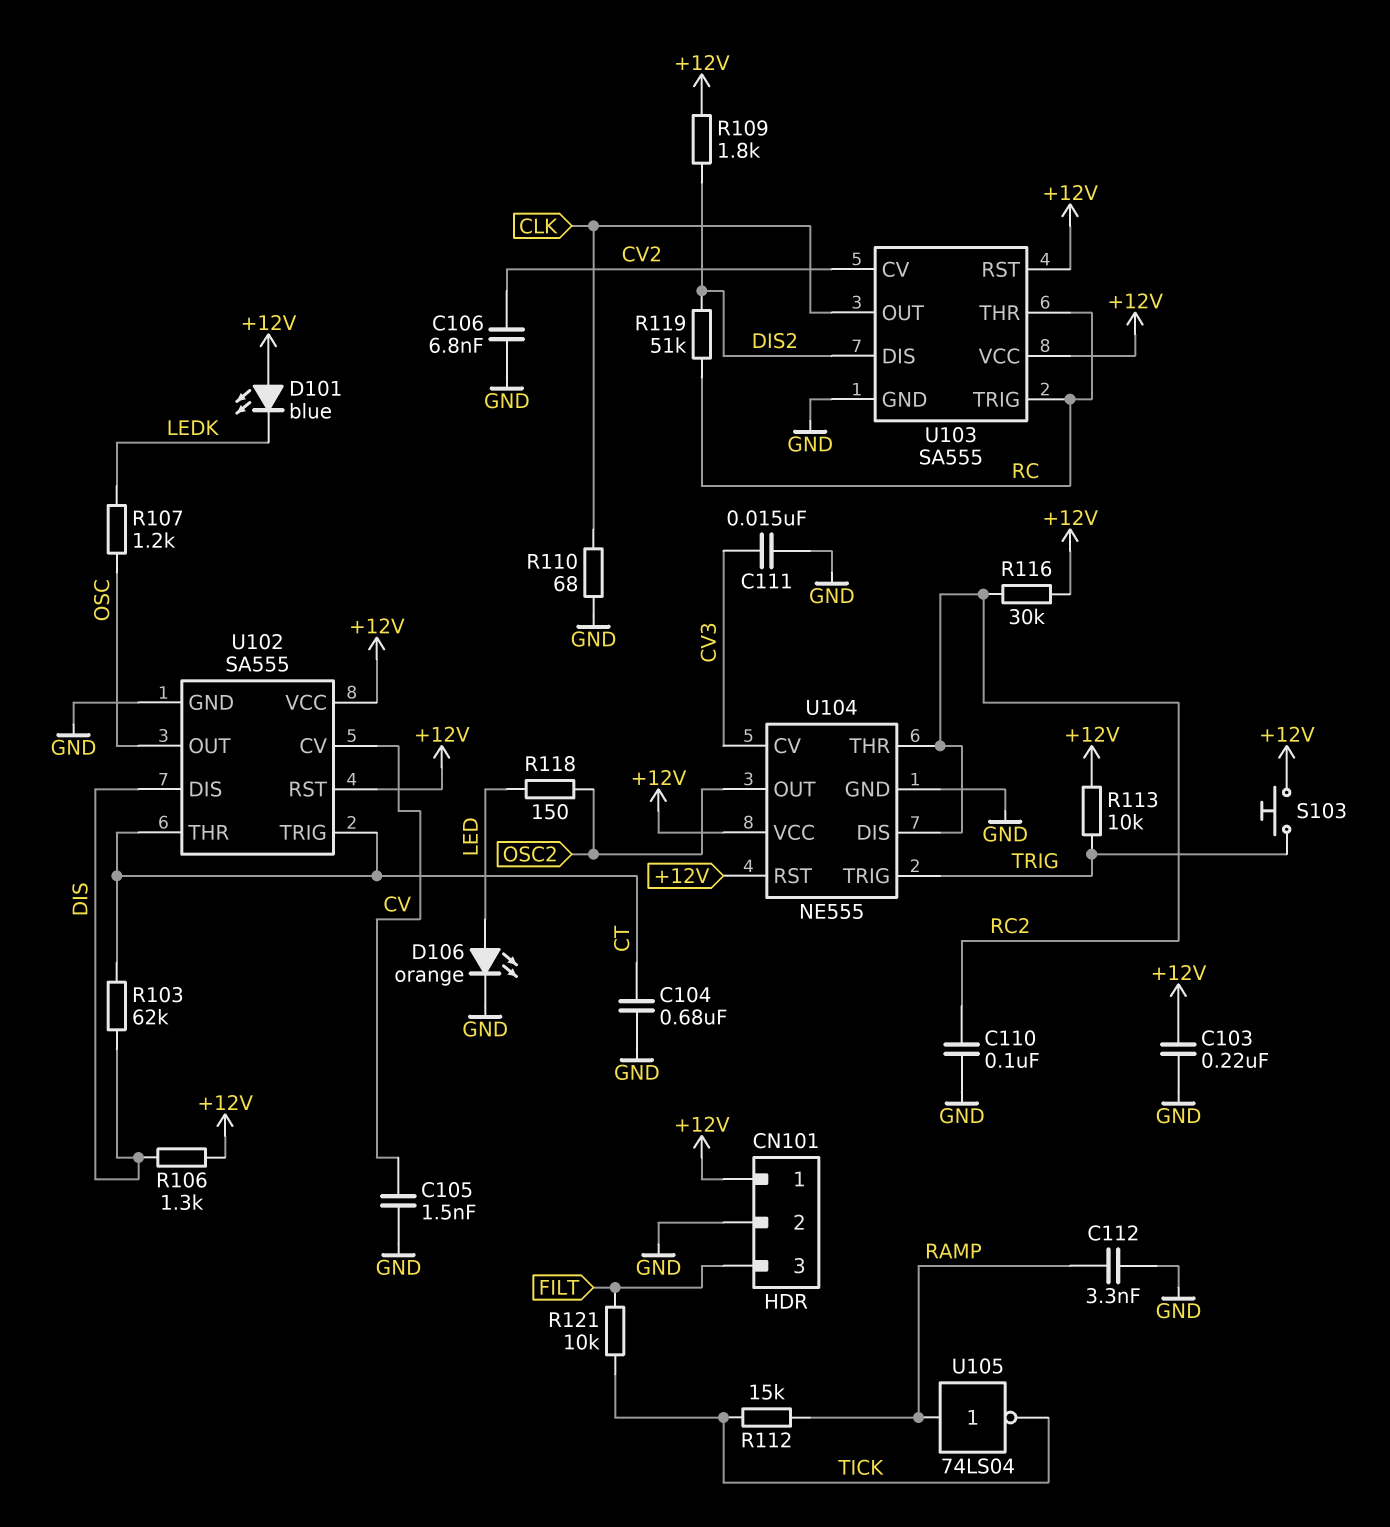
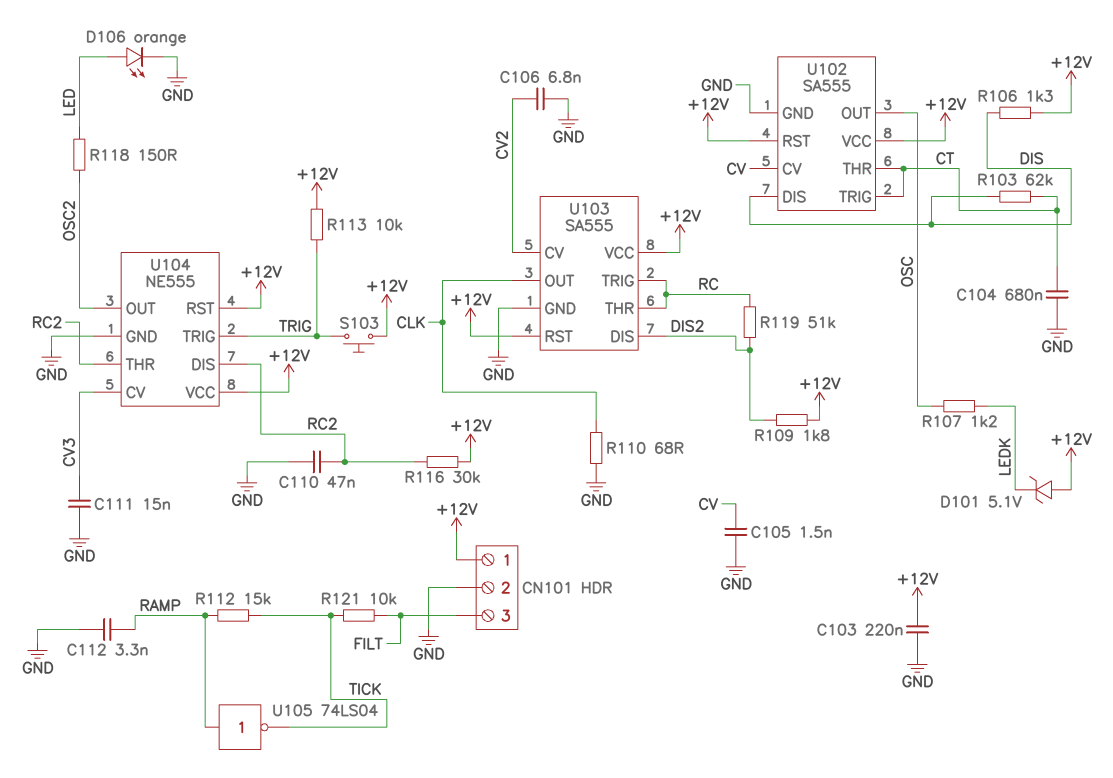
C110: 100nF (GND, RC2) -> 47nF (GND, RC2)
D101: LED blue (A +12V, K LEDK) -> zener 5.1V (A +12V, K LEDK)

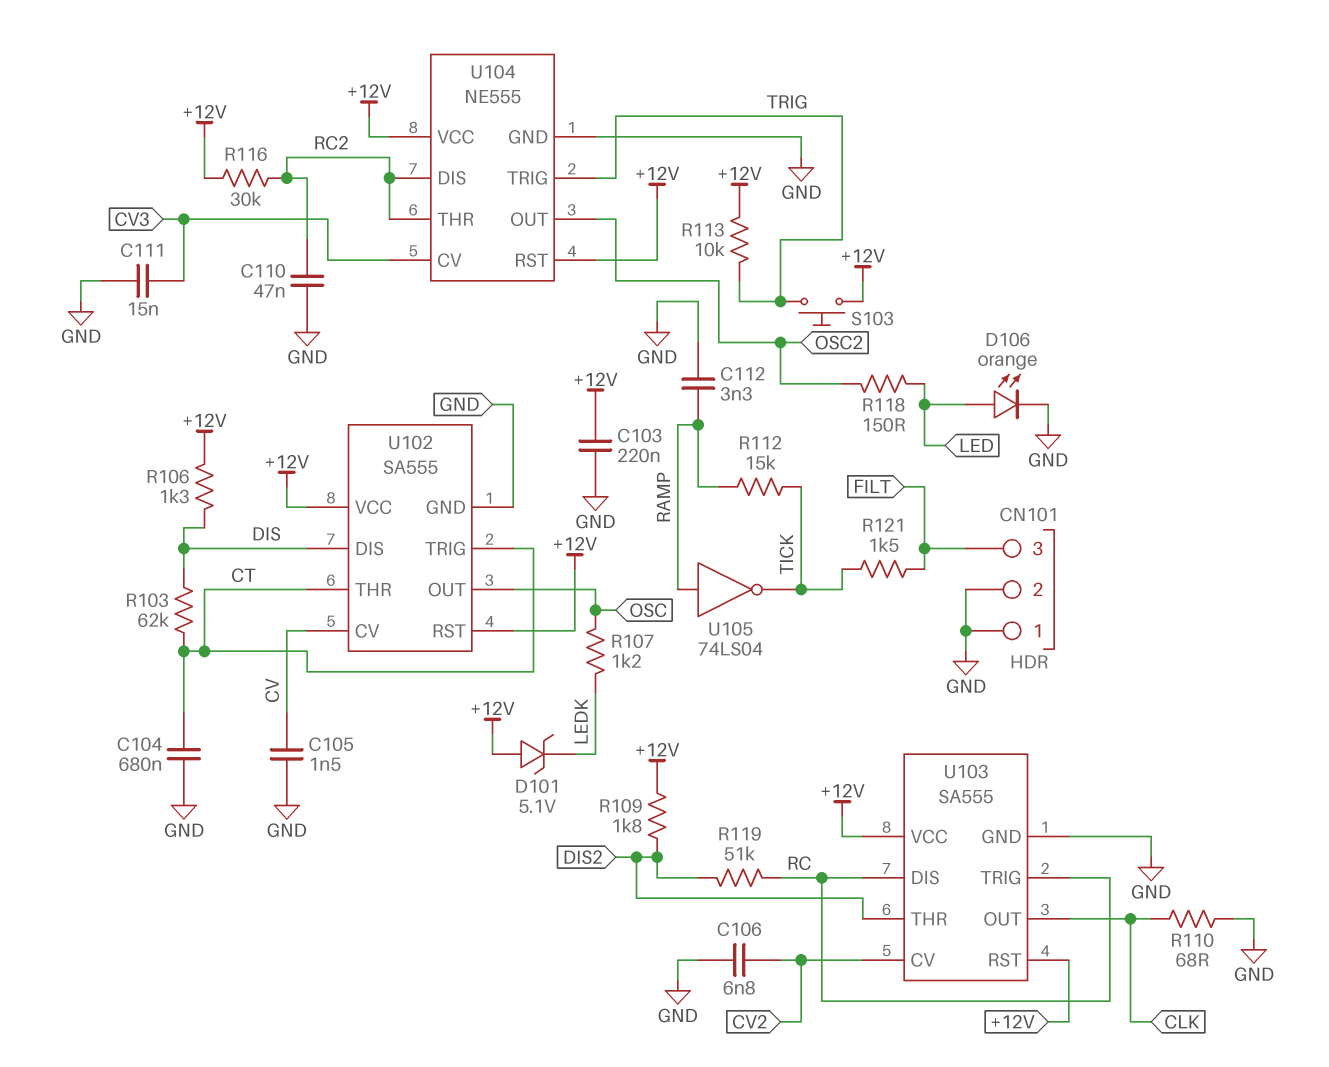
CN101 pin 1: +12V -> GND
R121: 10k (FILT, TICK) -> 1.5k (FILT, TICK)
U103 pin DIS: DIS2 -> RC
U103 pin THR: RC -> DIS2

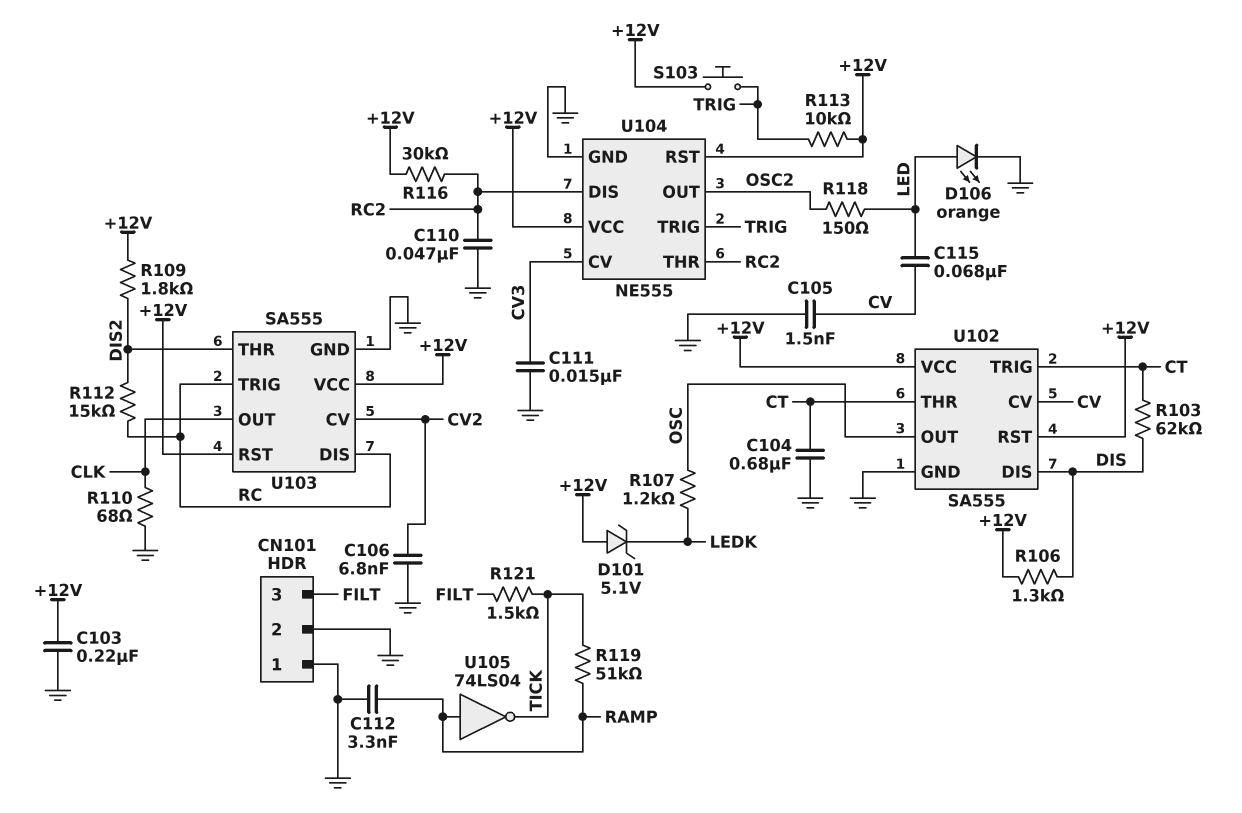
C115: none -> 68nF (CV, LED)
R112: 15k (RAMP, TICK) -> 15k (DIS2, RC)
R119: 51k (DIS2, RC) -> 51k (RAMP, TICK)

